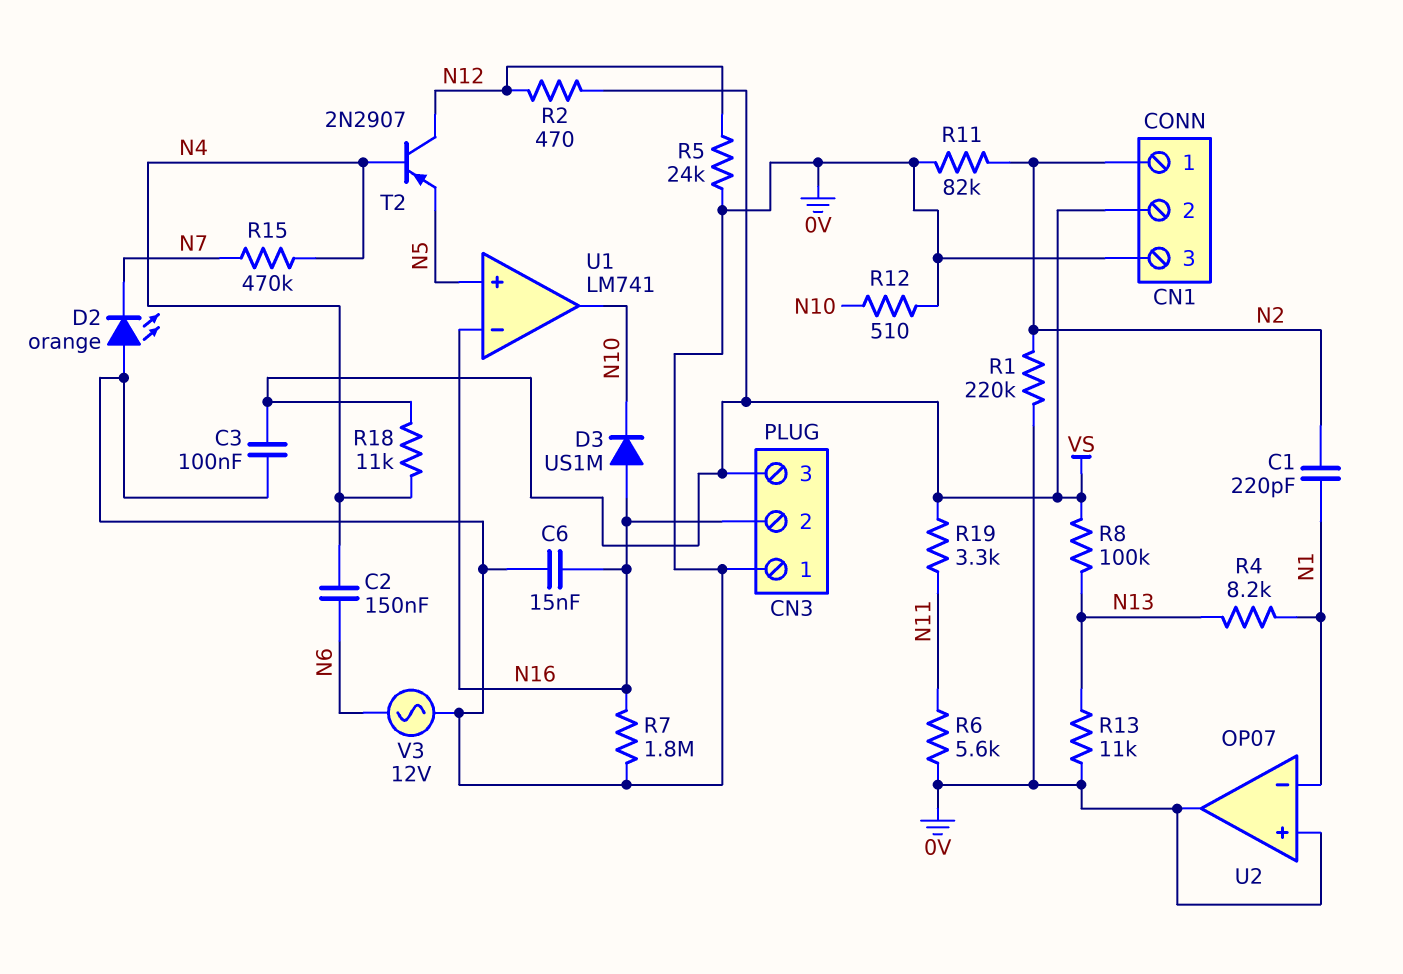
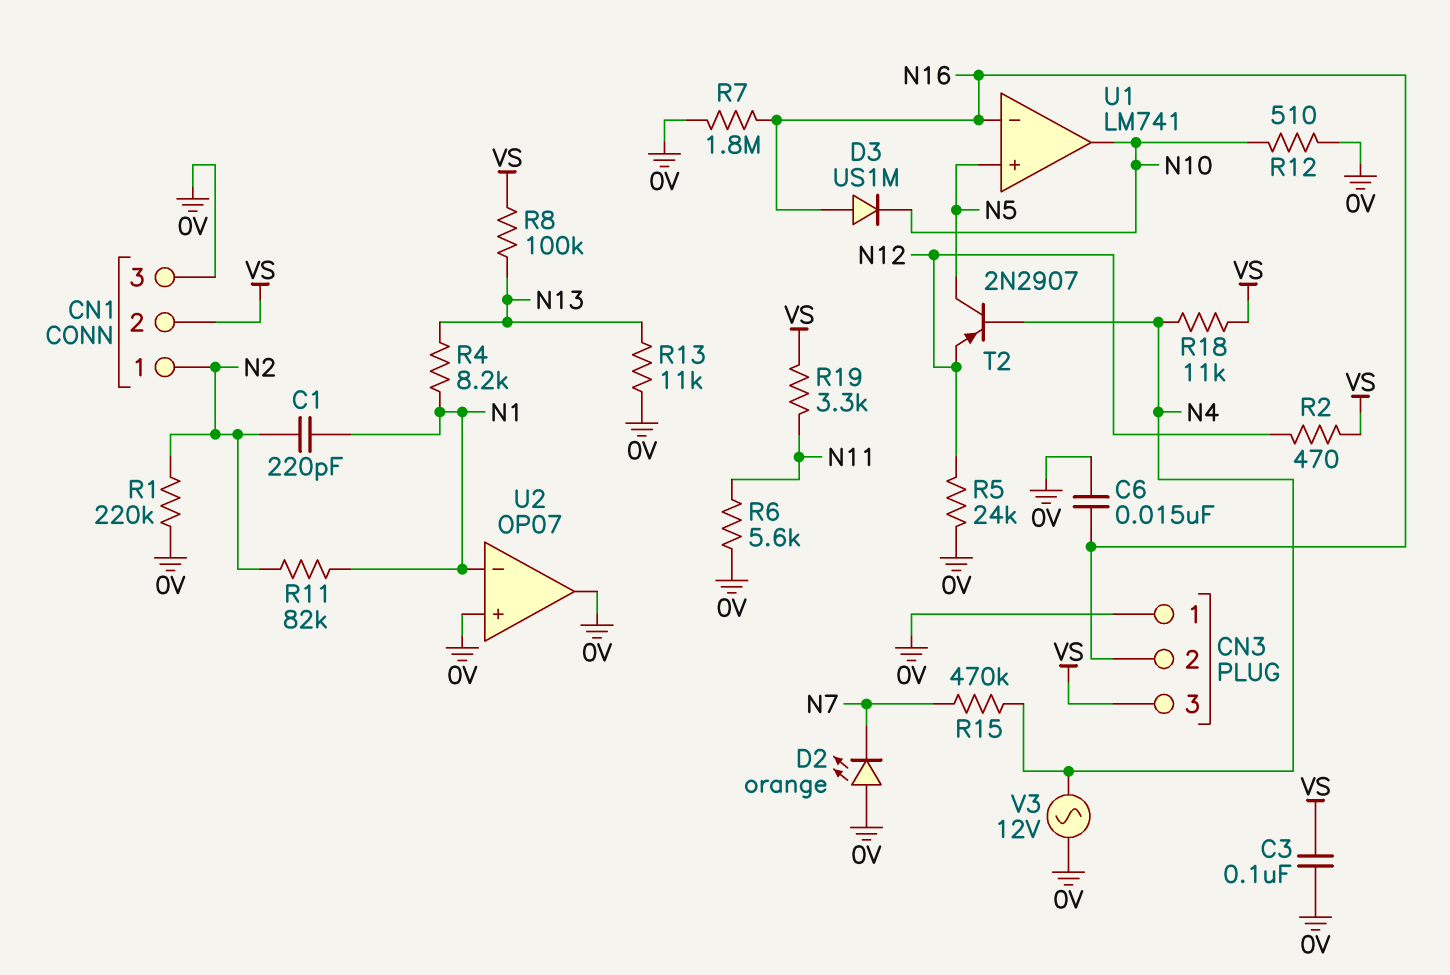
C2: 150nF (N4, N6) -> none
R11: 82k (0V, N2) -> 82k (N1, N2)
T2: PNP 2N2907 (B N4, C N12, E N5) -> PNP 2N2907 (B N4, C N5, E N12)
V3: AC 12V (0V, N6) -> AC 12V (0V, N4)

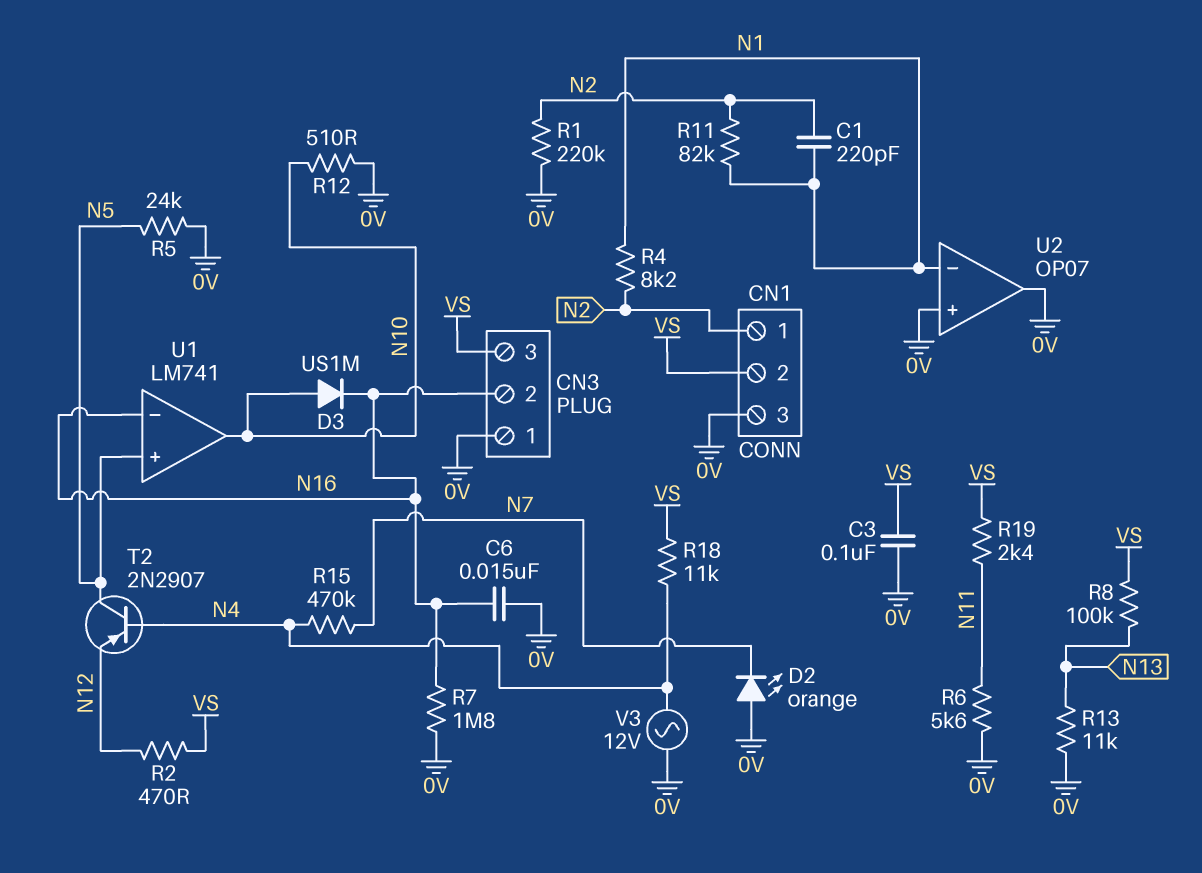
D3: diode US1M (A N16, K N10) -> diode US1M (A N10, K N16)
R4: 8.2k (N1, N13) -> 8.2k (N1, N2)
R5: 24k (0V, N12) -> 24k (0V, N5)
R19: 3.3k (N11, VS) -> 2.4k (N11, VS)

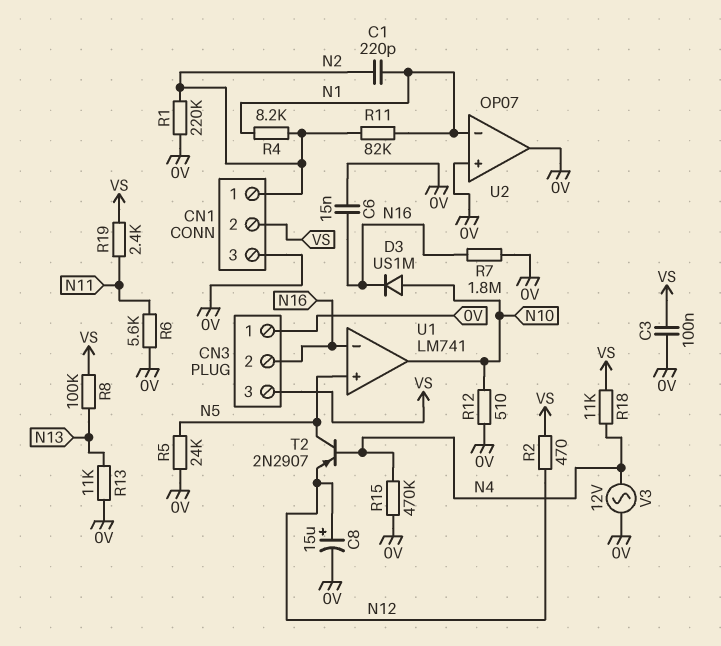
C8: none -> 15uF (plus N12, minus 0V)
D2: LED orange (A 0V, K N7) -> none
R15: 470k (N4, N7) -> 470k (0V, N4)

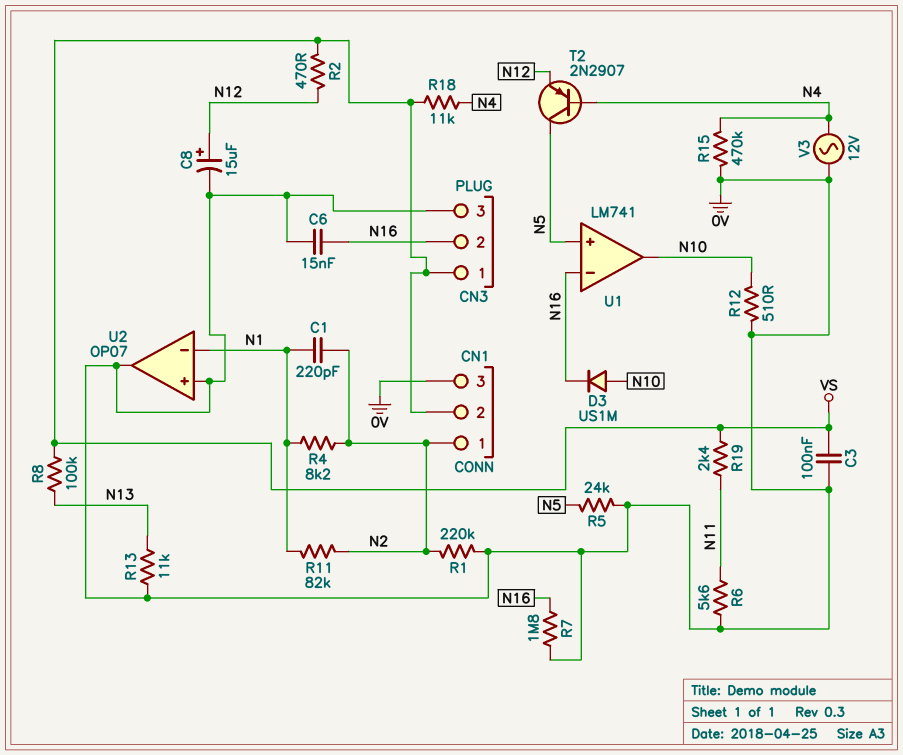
CN3 pin 1: 0V -> VS
CN3 pin 3: VS -> 0V

